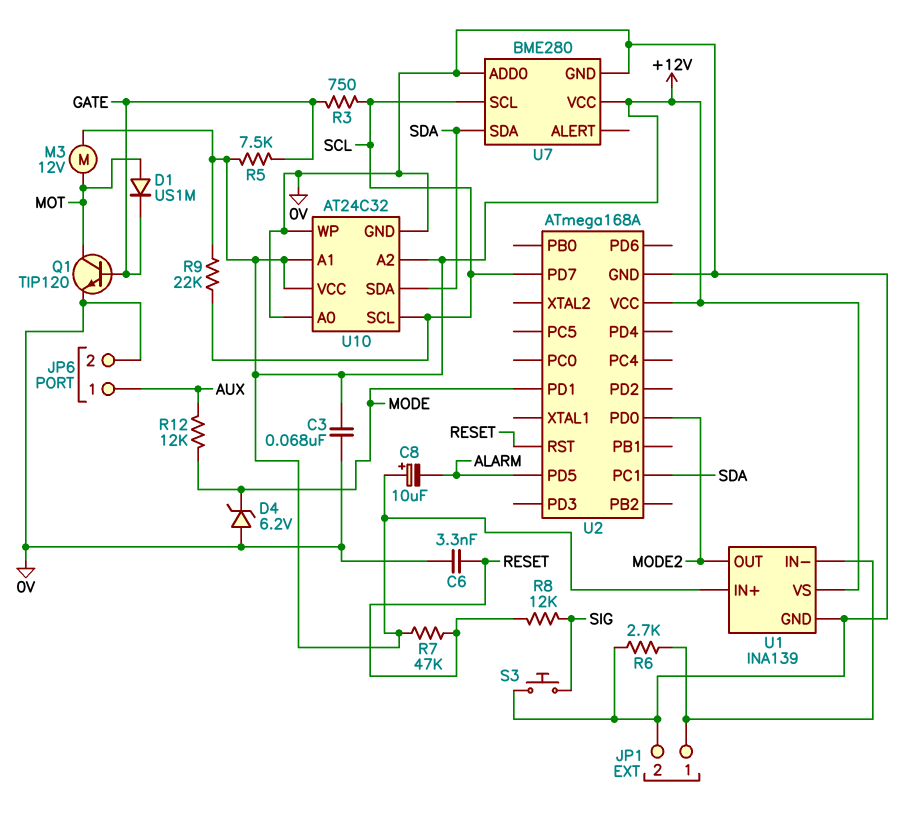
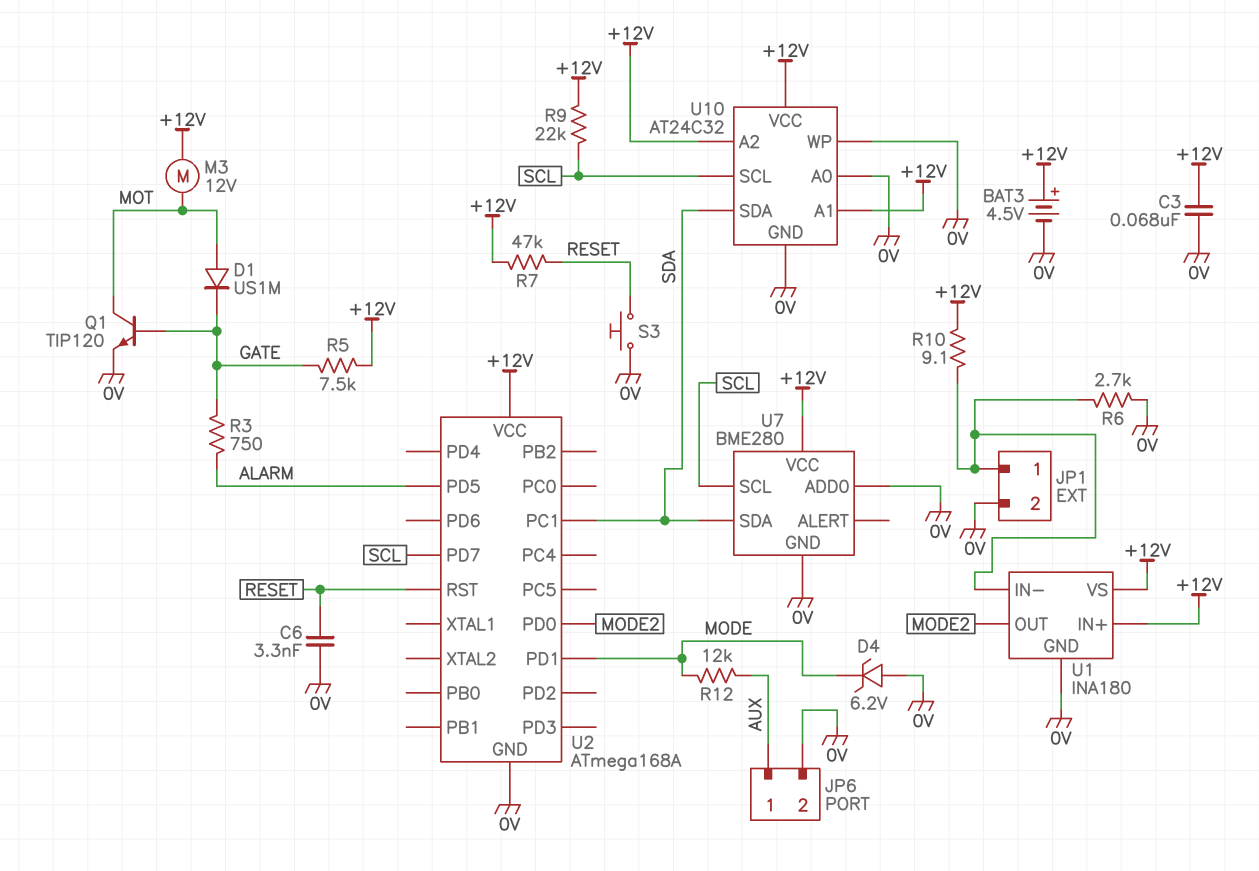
BAT3: none -> 4.5V (plus +12V, minus 0V)
C8: 10uF (plus +12V, minus ALARM) -> none
R3: 750 (GATE, SCL) -> 750 (ALARM, GATE)
R8: 12k (RESET, SIG) -> none
R10: none -> 9.1 (+12V, JP1/1)
S3: button (0V, SIG) -> button (0V, RESET)
U1: INA139 -> INA180

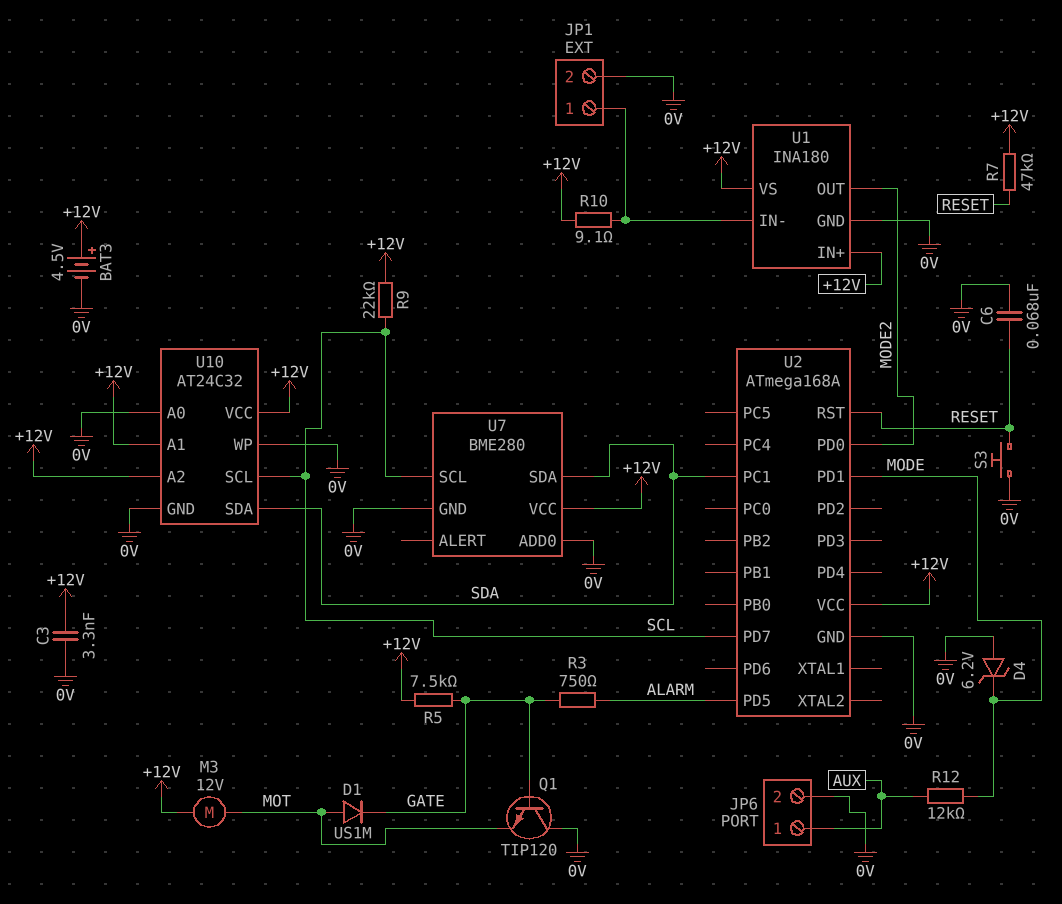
C3: 68nF (+12V, 0V) -> 3.3nF (+12V, 0V)
C6: 3.3nF (0V, RESET) -> 68nF (0V, RESET)
Q1: NPN TIP120 (B GATE, C MOT, E 0V) -> NPN TIP120 (B GATE, C 0V, E MOT)
R6: 2.7k (0V, JP1/1) -> none

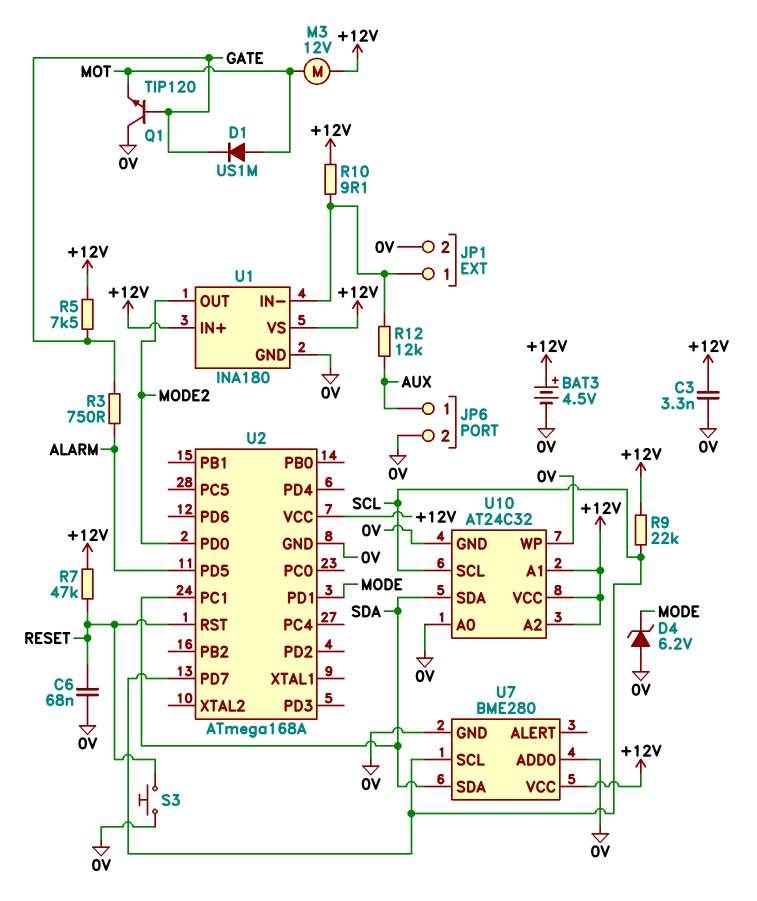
R12: 12k (AUX, MODE) -> 12k (AUX, JP1/1)

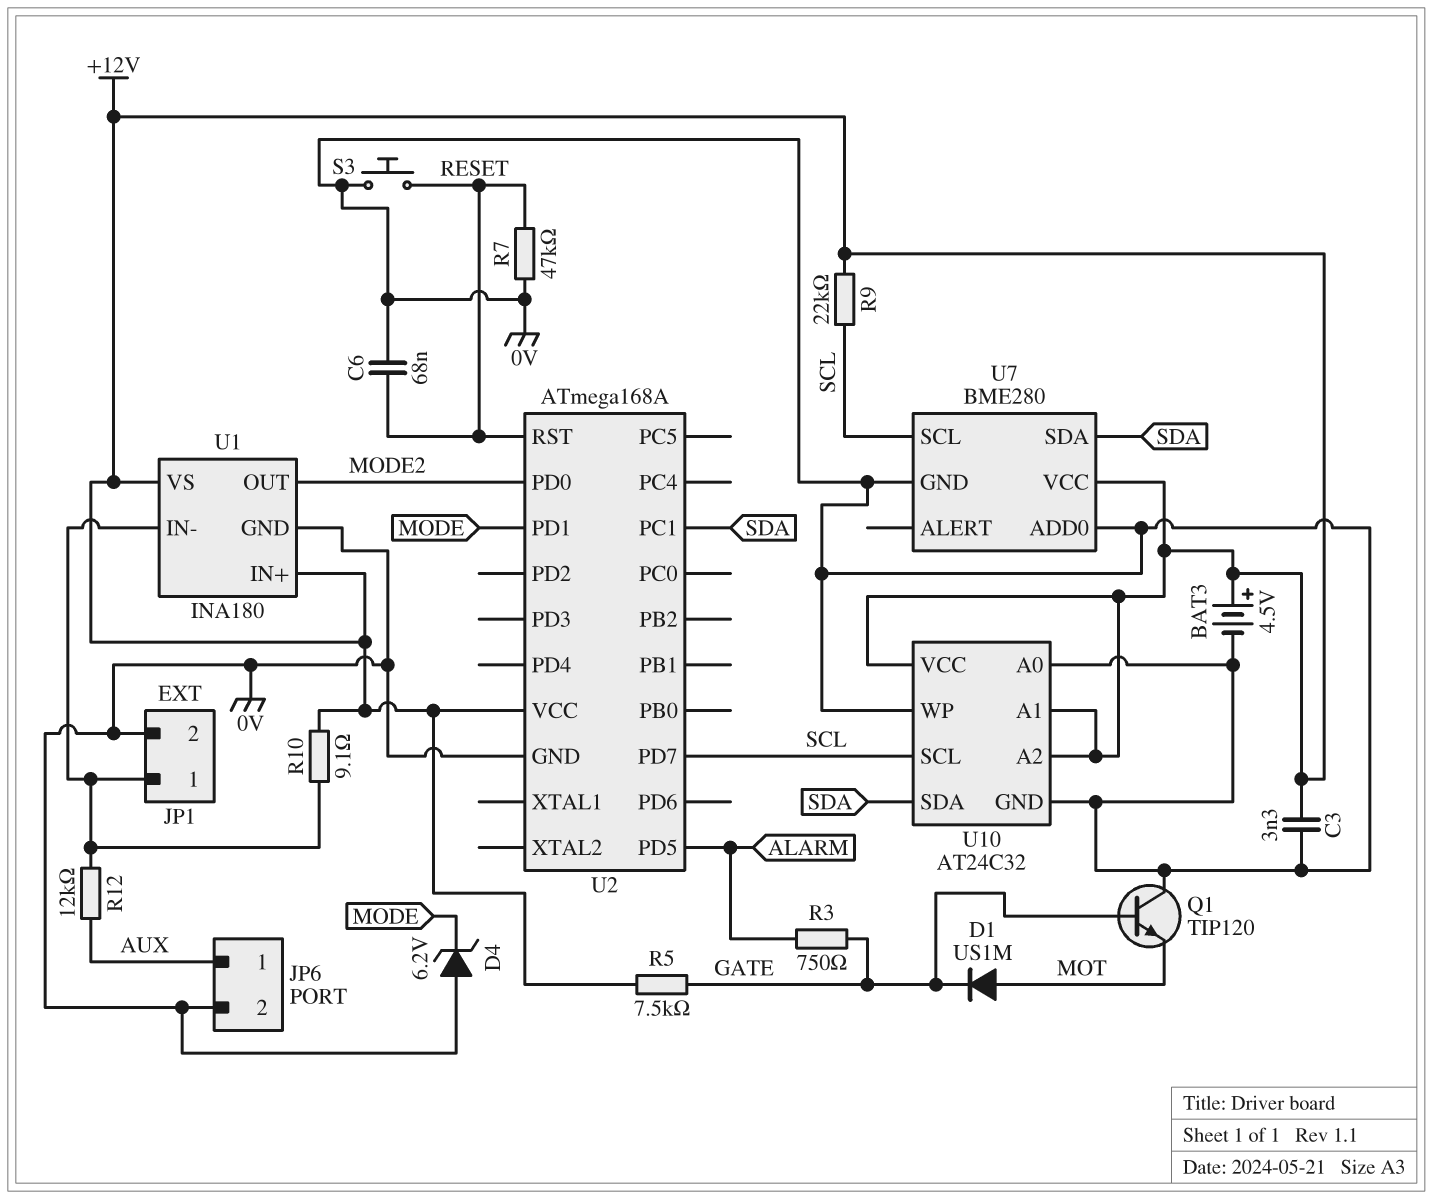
M3: motor 12V (+12V, MOT) -> none
R7: 47k (+12V, RESET) -> 47k (0V, RESET)

